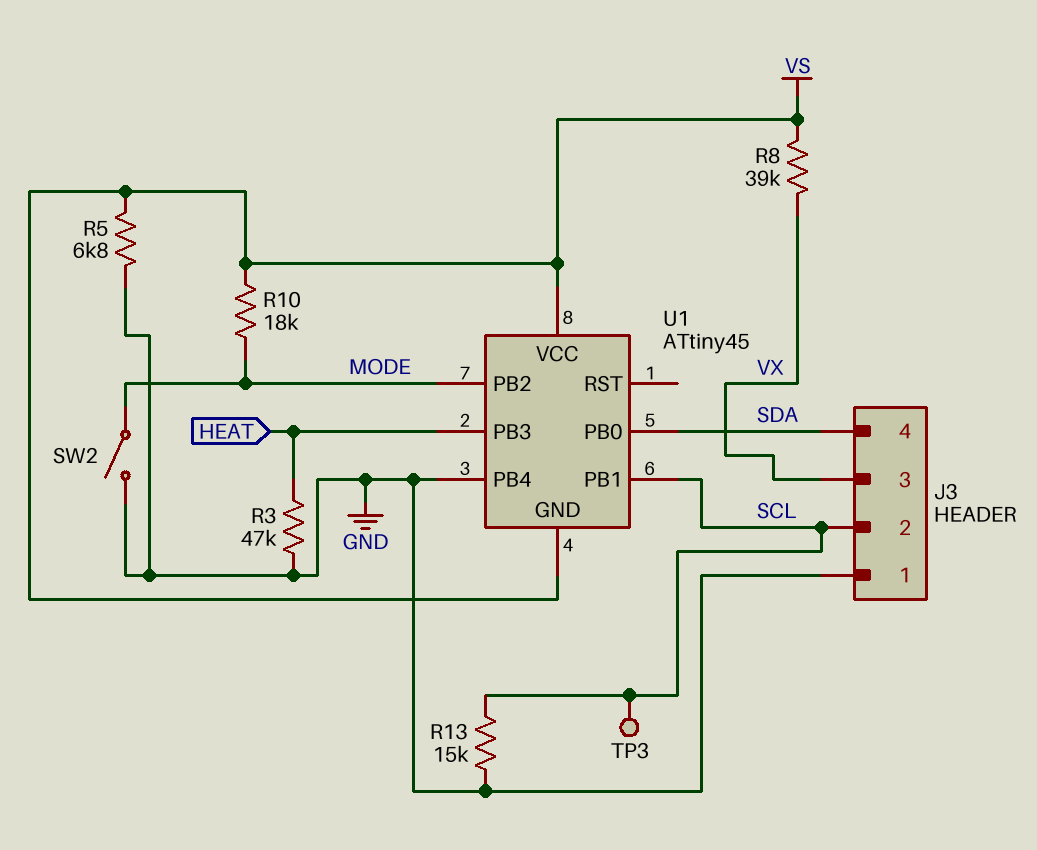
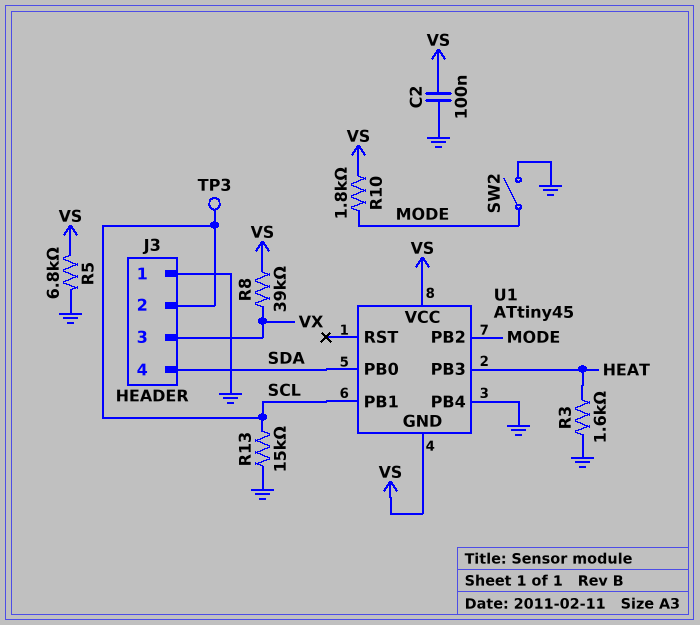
C2: none -> 100nF (GND, VS)
R3: 47k (GND, HEAT) -> 1.6k (GND, HEAT)
R10: 18k (MODE, VS) -> 1.8k (MODE, VS)

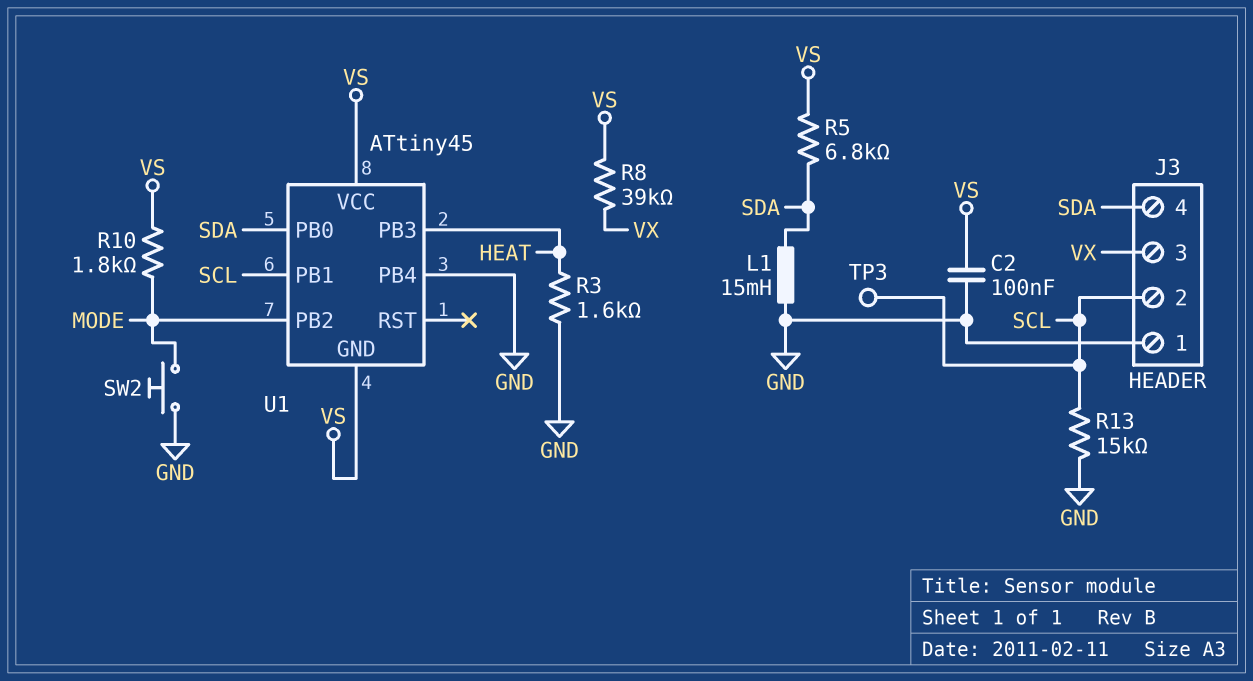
L1: none -> 15mH (GND, SDA)
R5: 6.8k (GND, VS) -> 6.8k (SDA, VS)
SW2: switch (GND, MODE) -> button (GND, MODE)

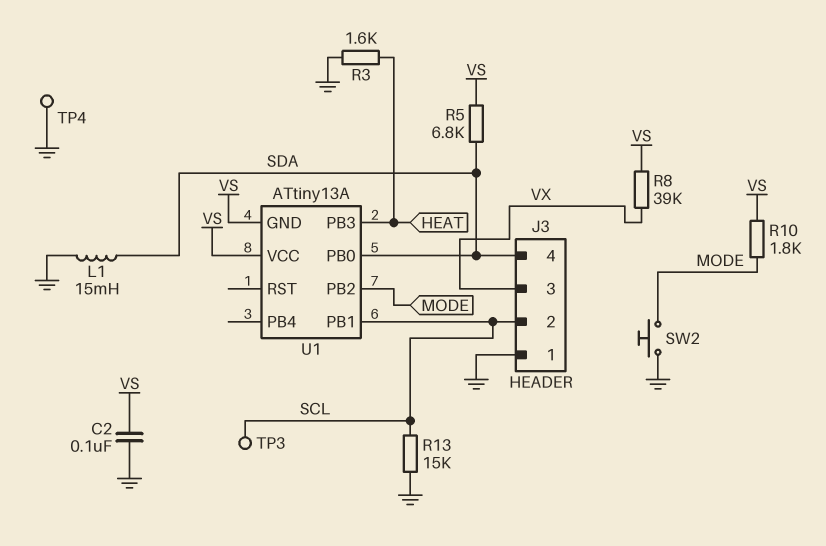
TP4: none -> test point (GND)
U1: ATtiny45 -> ATtiny13A
U1 pin PB4: GND -> none

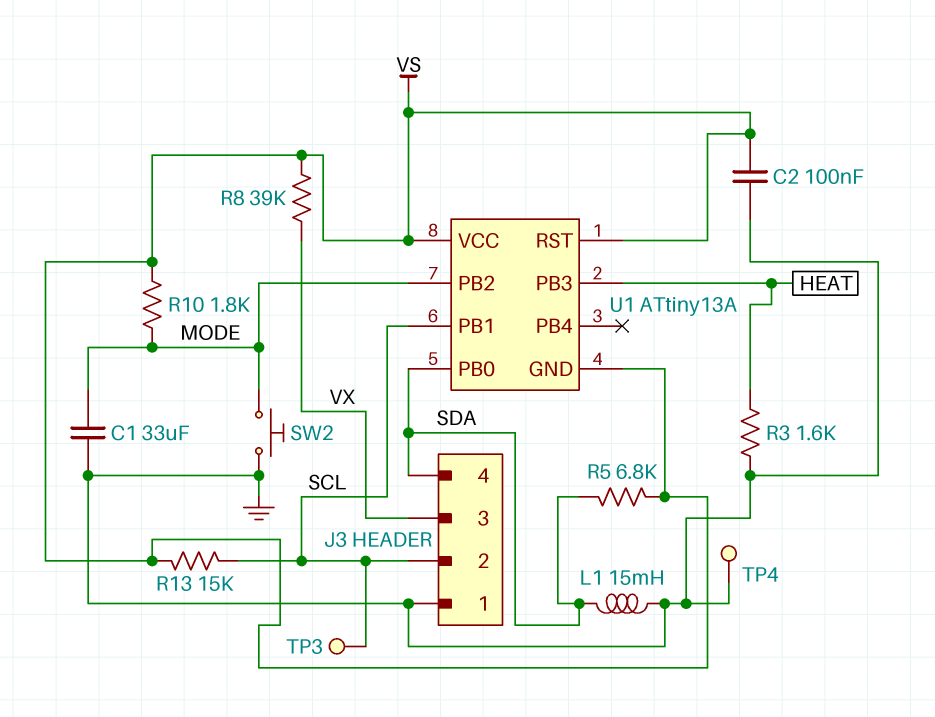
C1: none -> 33uF (GND, MODE)
R13: 15k (GND, SCL) -> 15k (SCL, VS)
U1 pin RST: none -> VS

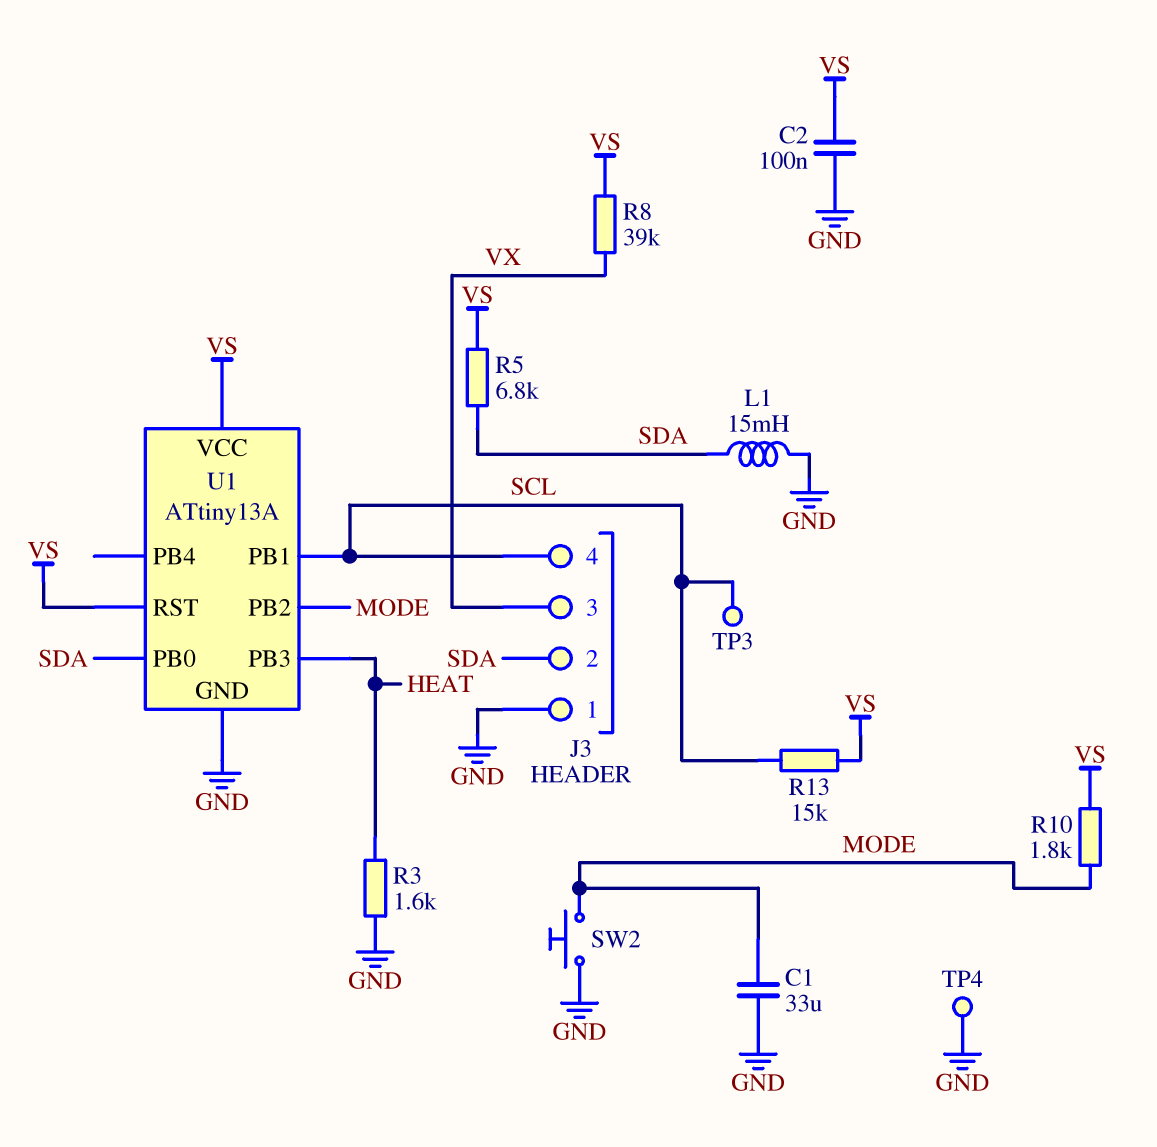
J3 pin 2: SCL -> SDA
J3 pin 4: SDA -> SCL
U1 pin GND: VS -> GND

